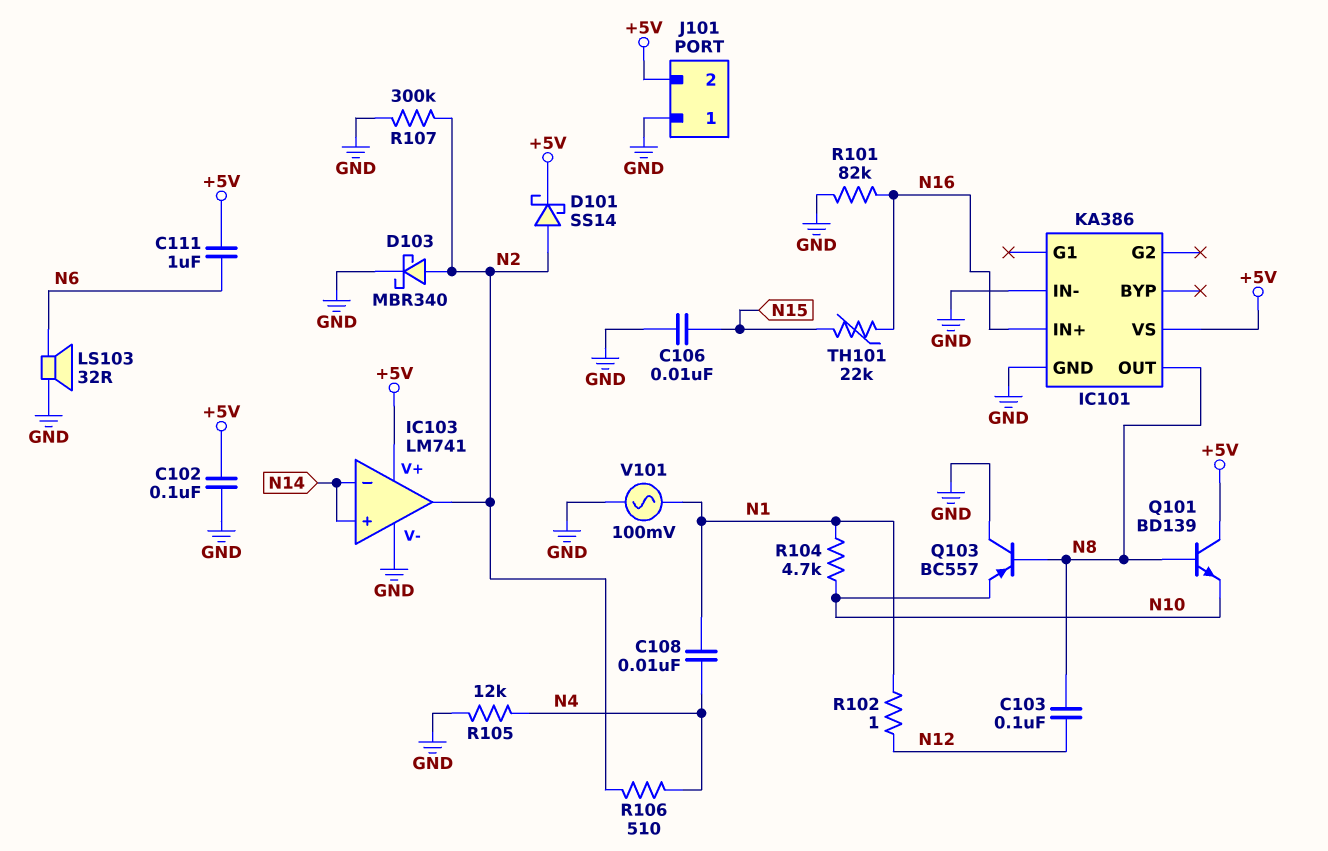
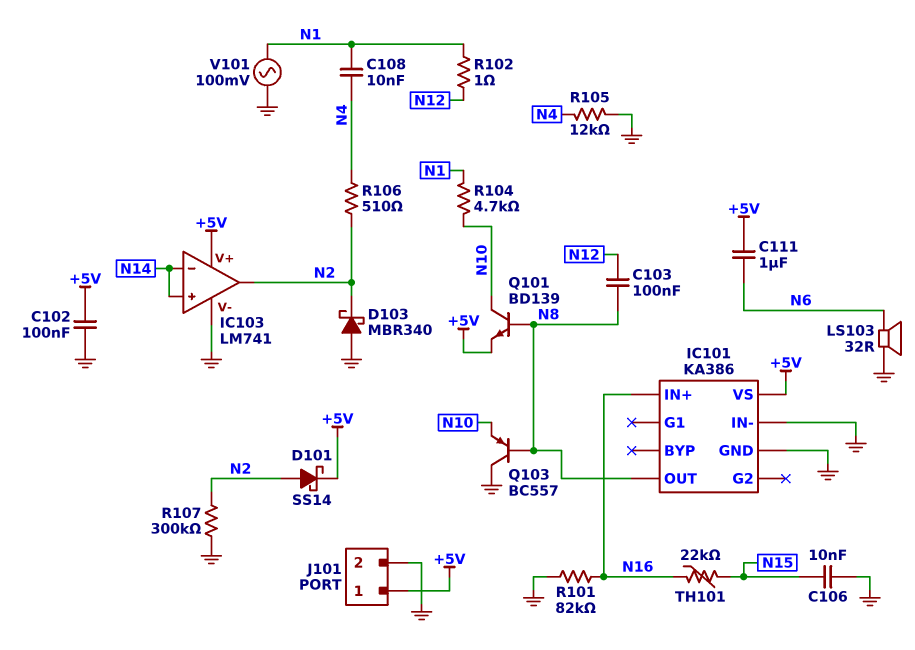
D103: schottky MBR340 (A N2, K GND) -> schottky MBR340 (A GND, K N2)
J101 pin 1: GND -> +5V
J101 pin 2: +5V -> GND
Q101: NPN BD139 (B N8, C +5V, E N10) -> NPN BD139 (B N8, C N10, E +5V)

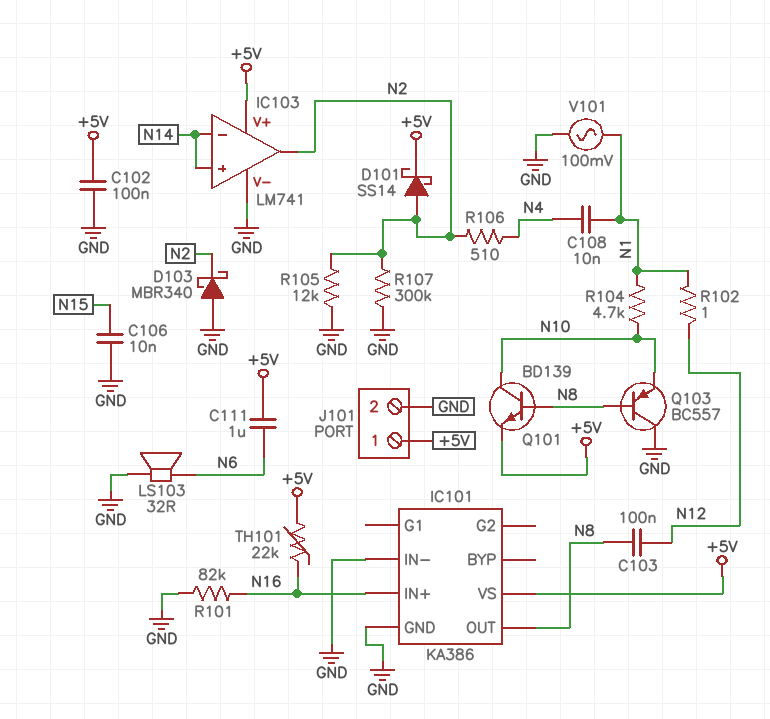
R105: 12k (GND, N4) -> 12k (GND, N2)
TH101: 22k (N15, N16) -> 22k (+5V, N16)

